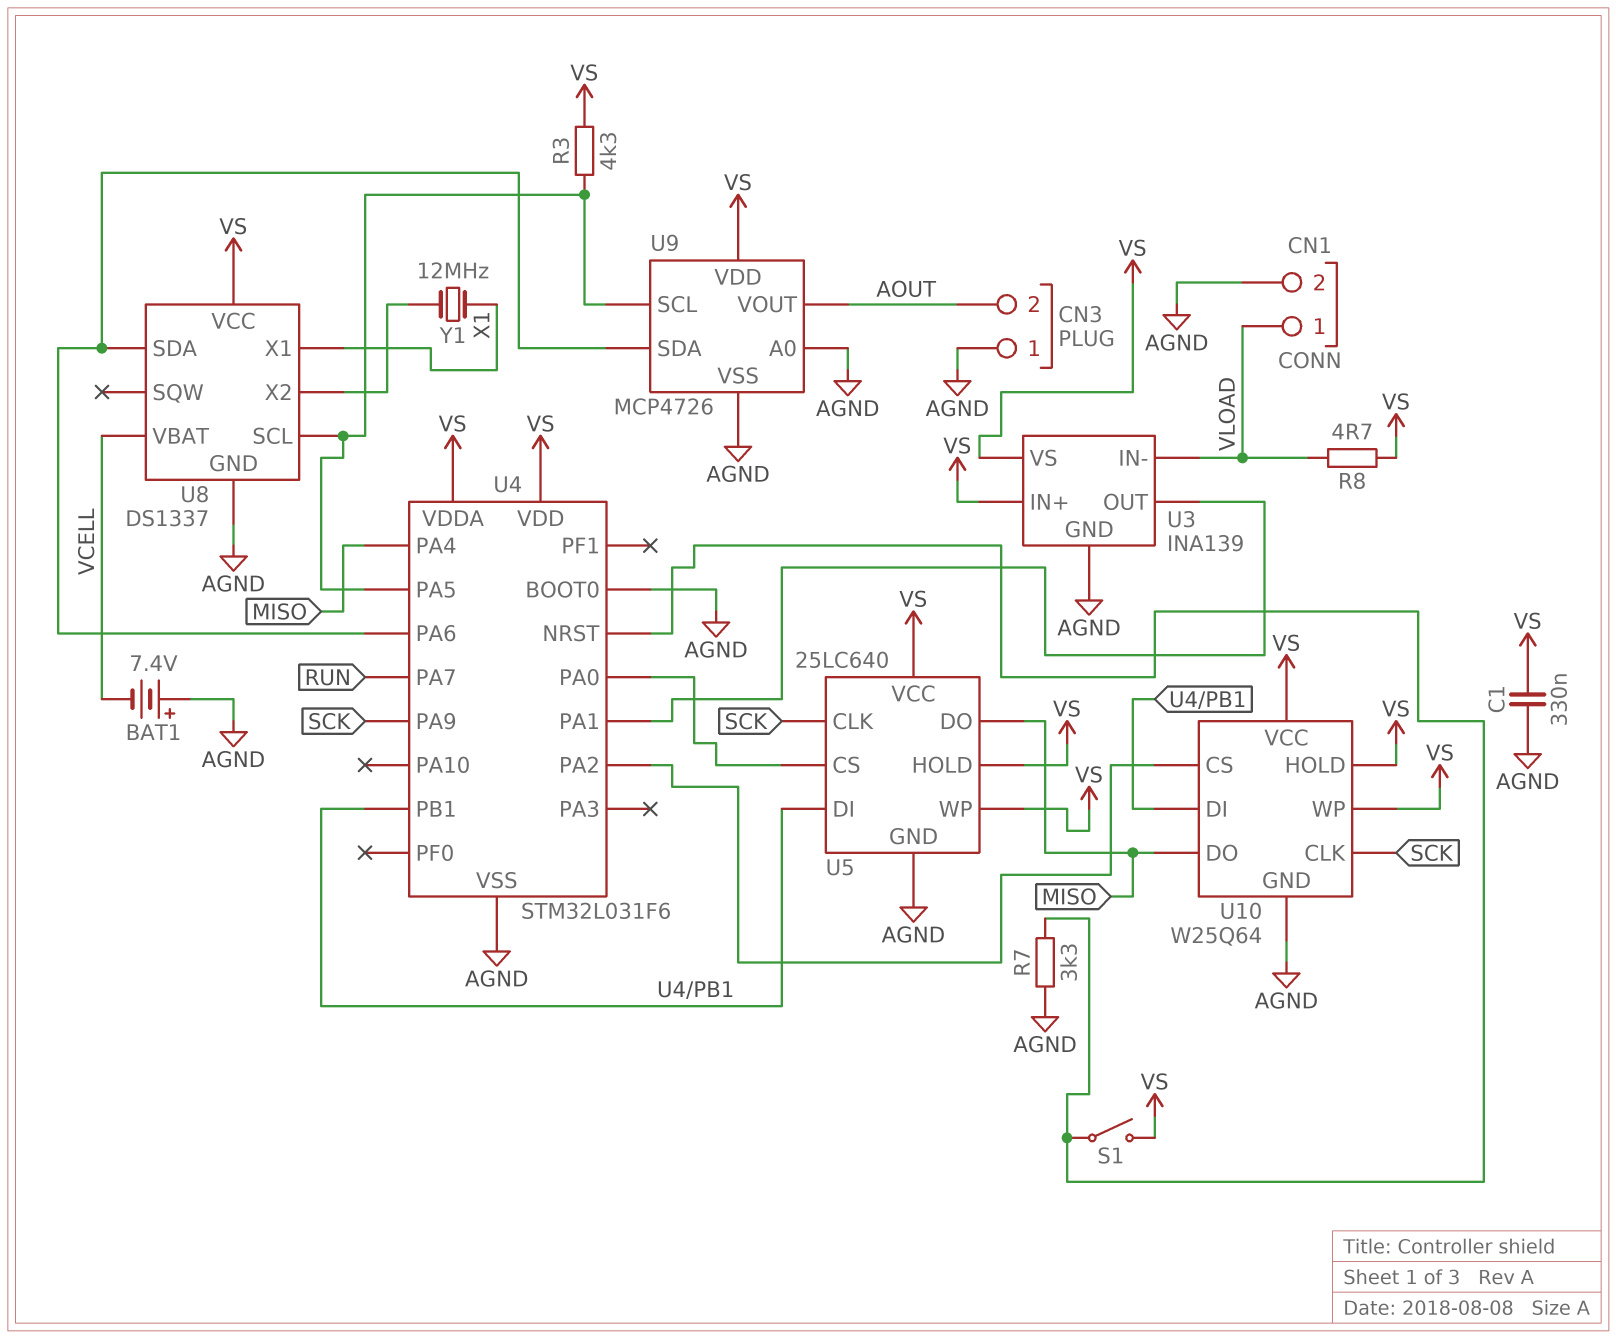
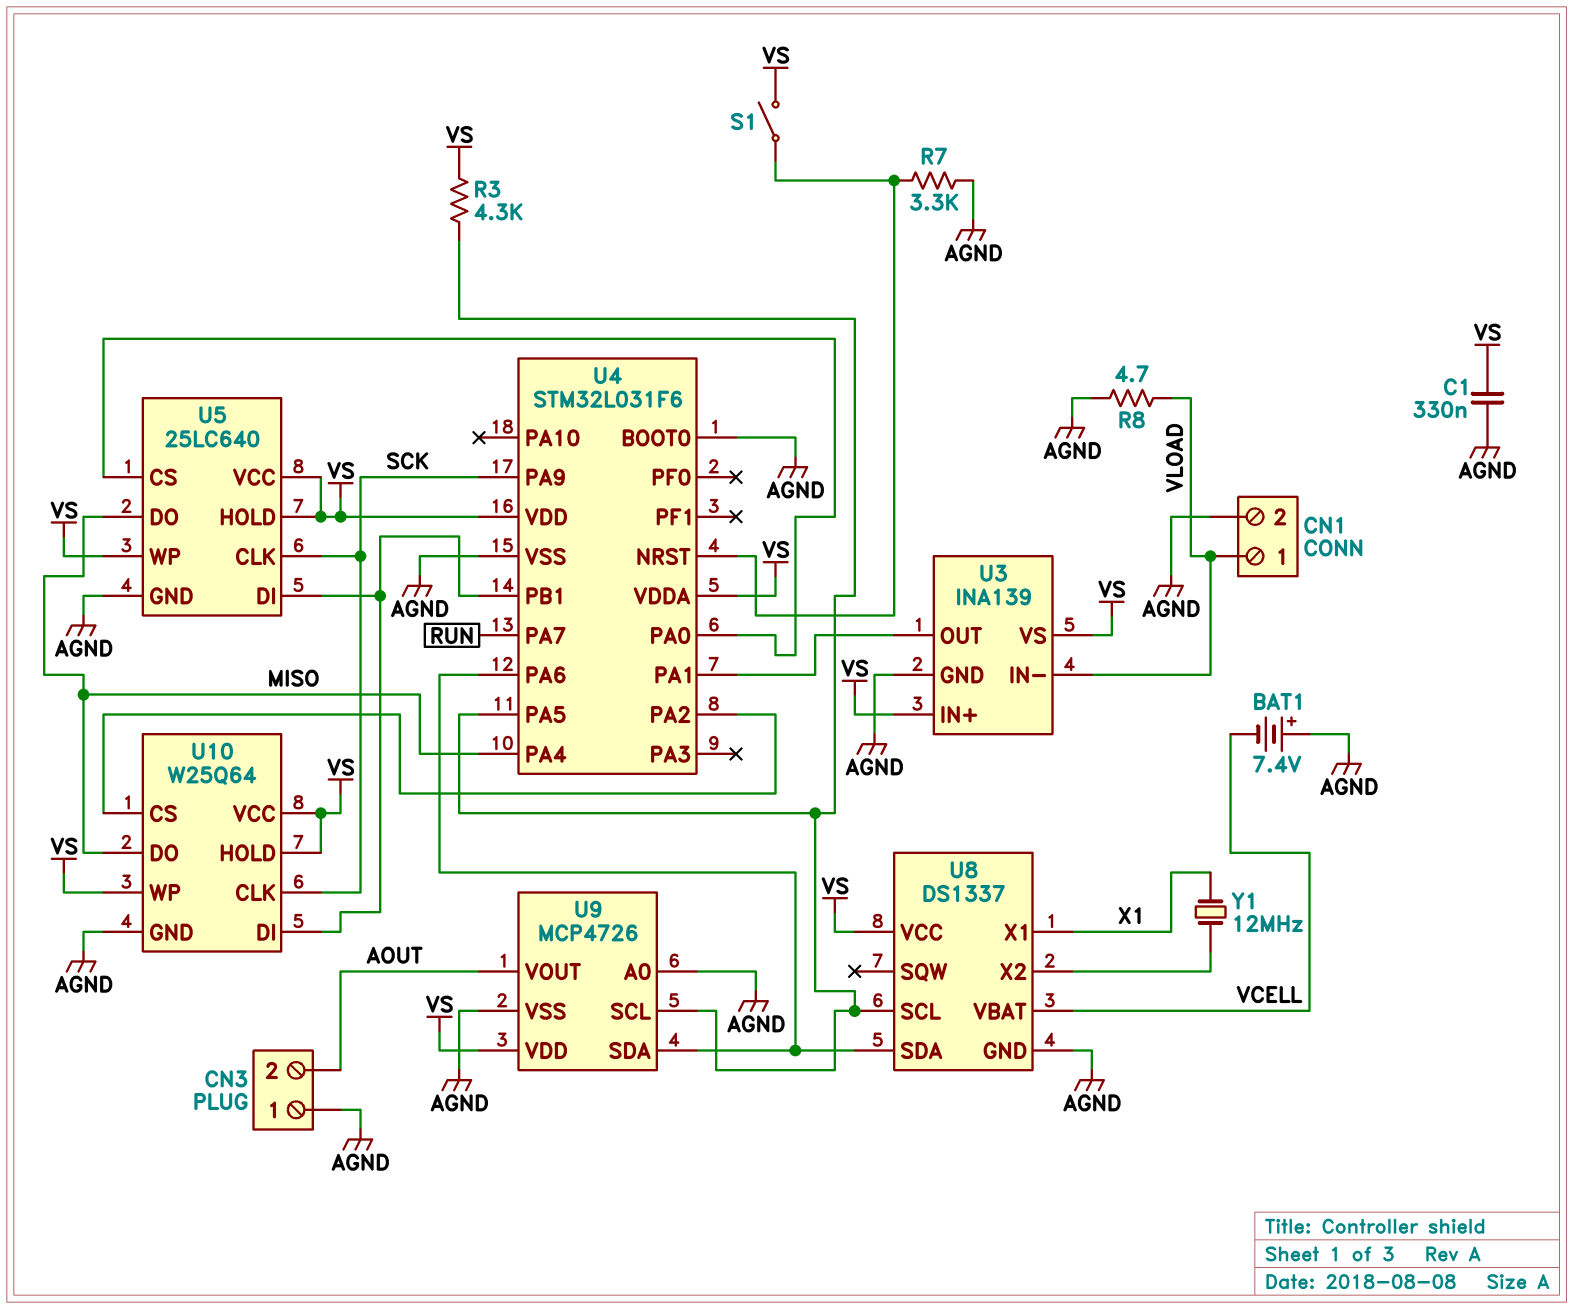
R8: 4.7 (VLOAD, VS) -> 4.7 (AGND, VLOAD)

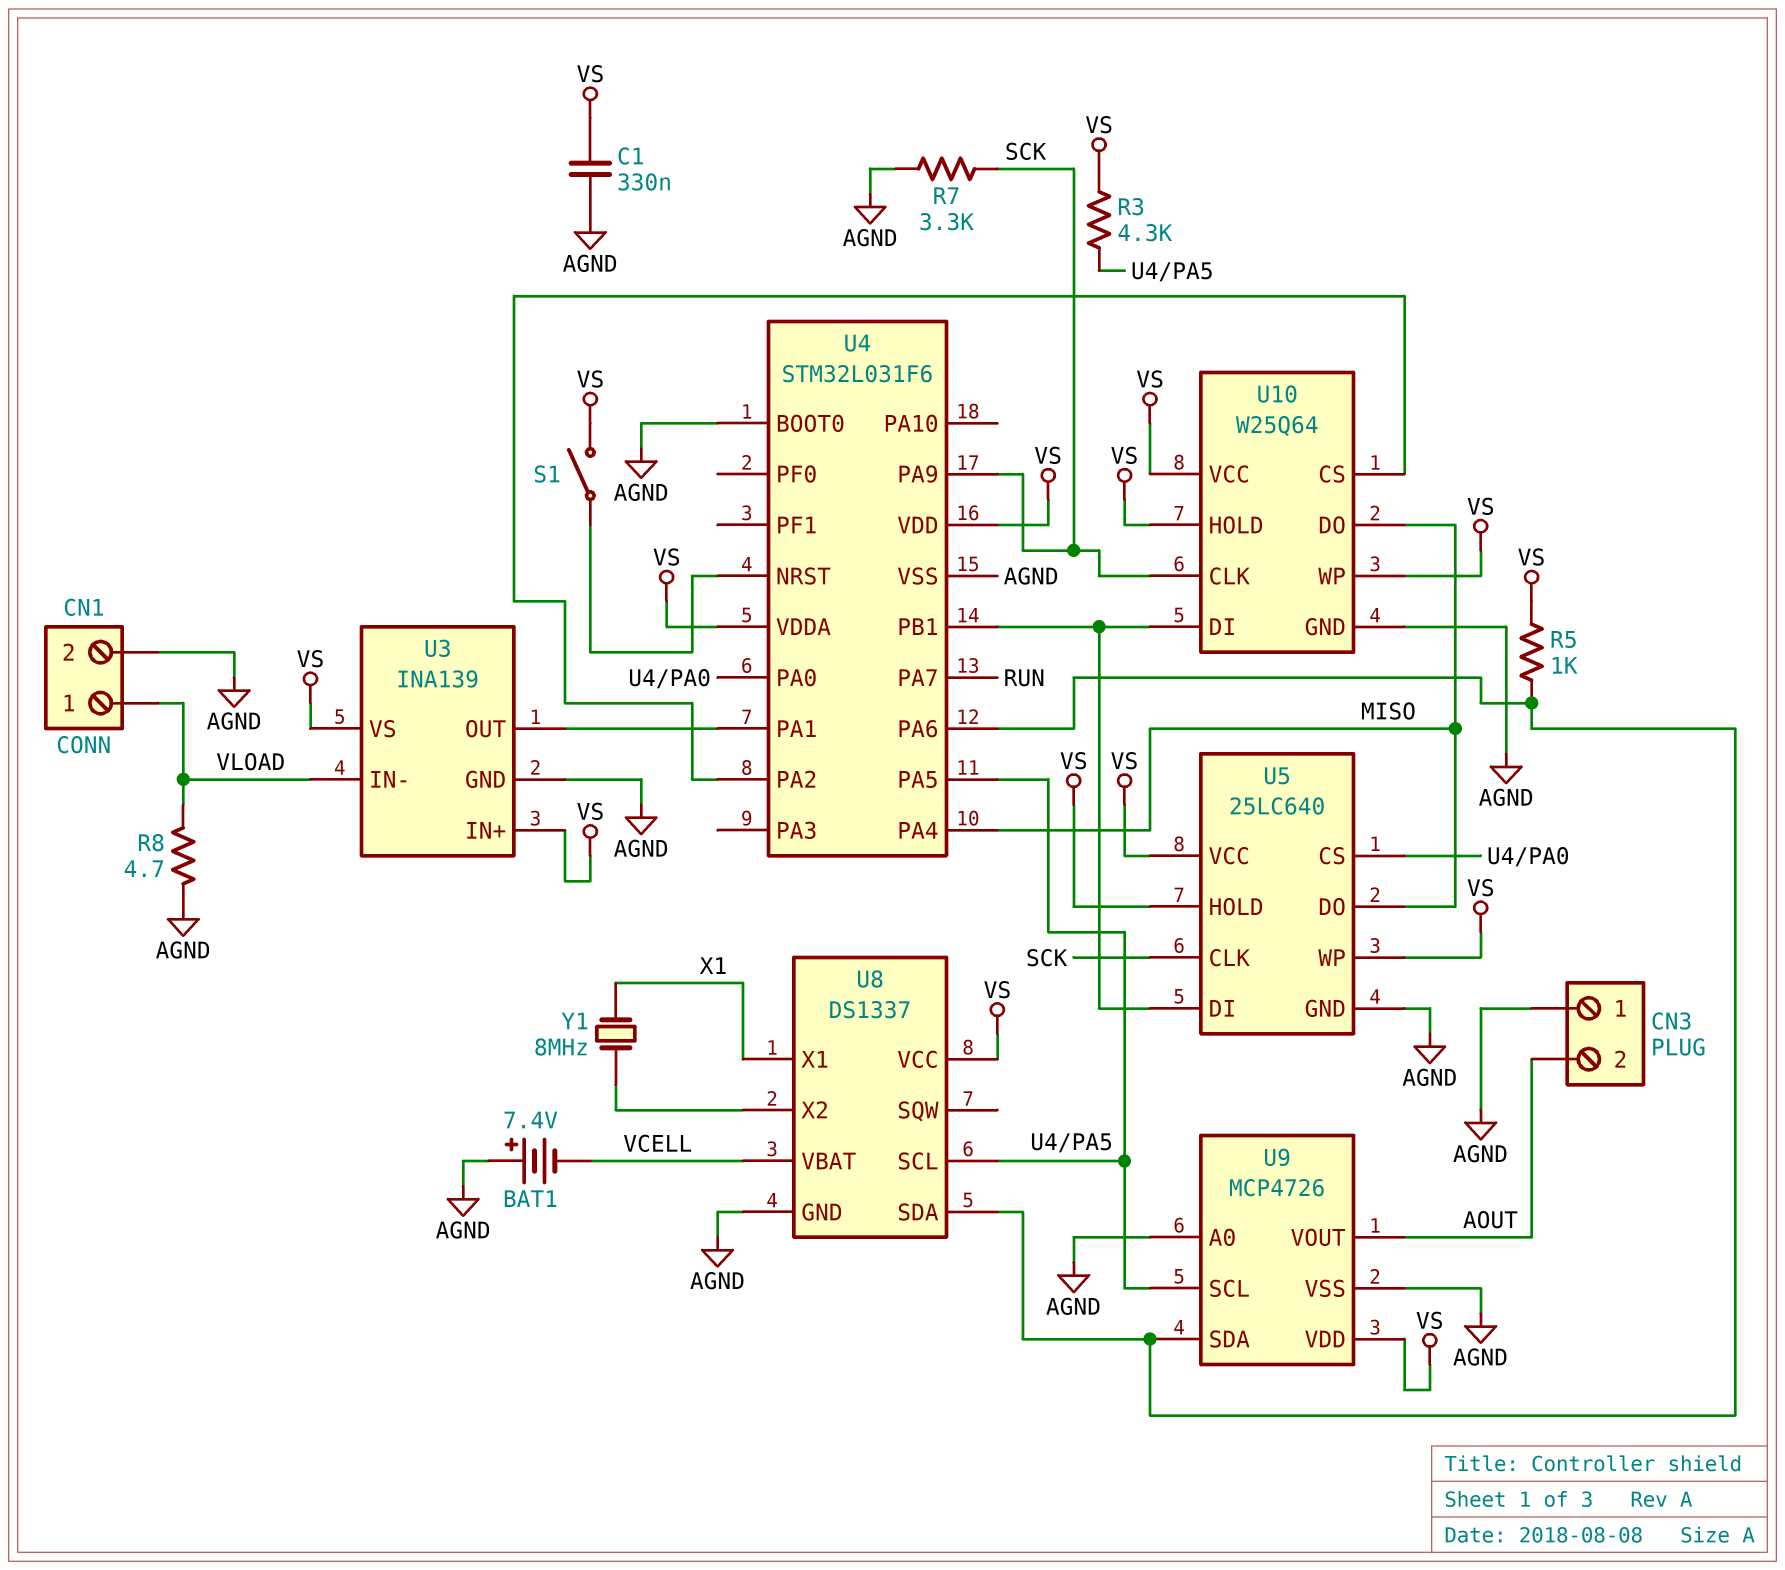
R5: none -> 1k (U4/PA6, VS)
R7: 3.3k (AGND, U4/NRST) -> 3.3k (AGND, SCK)
Y1: 12MHz (U8/X2, X1) -> 8MHz (U8/X2, X1)

